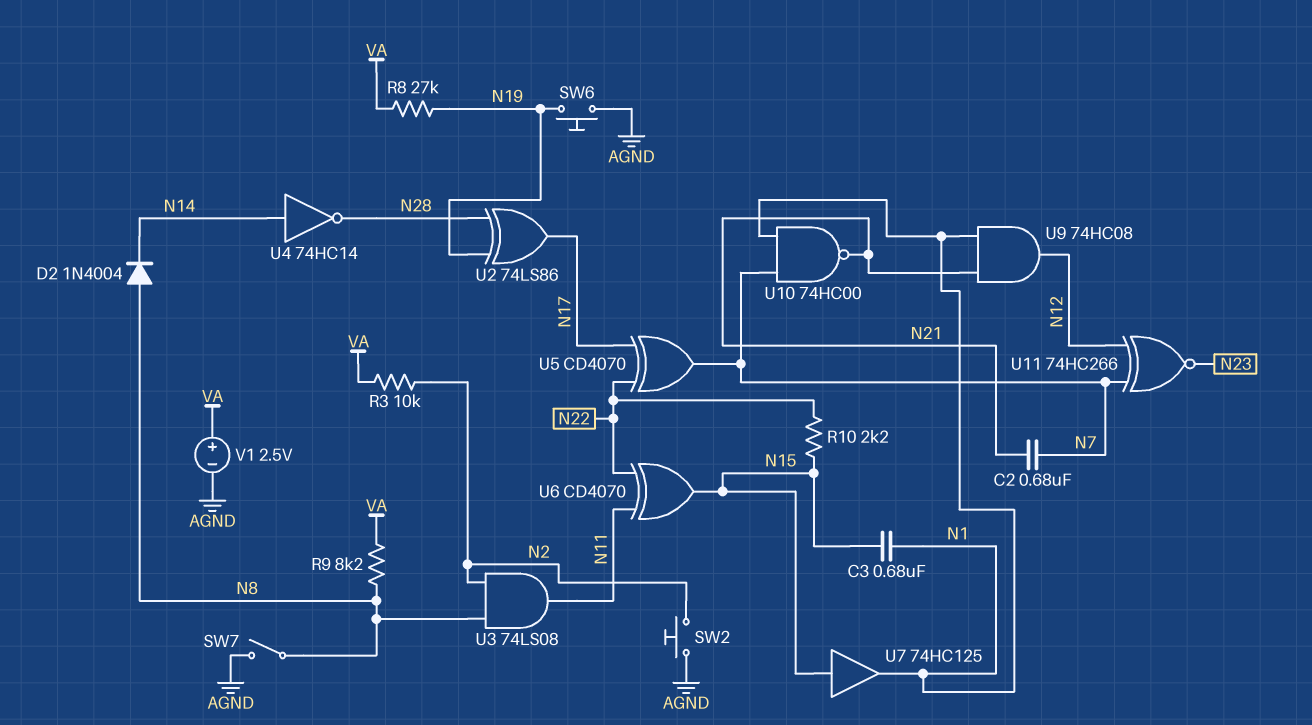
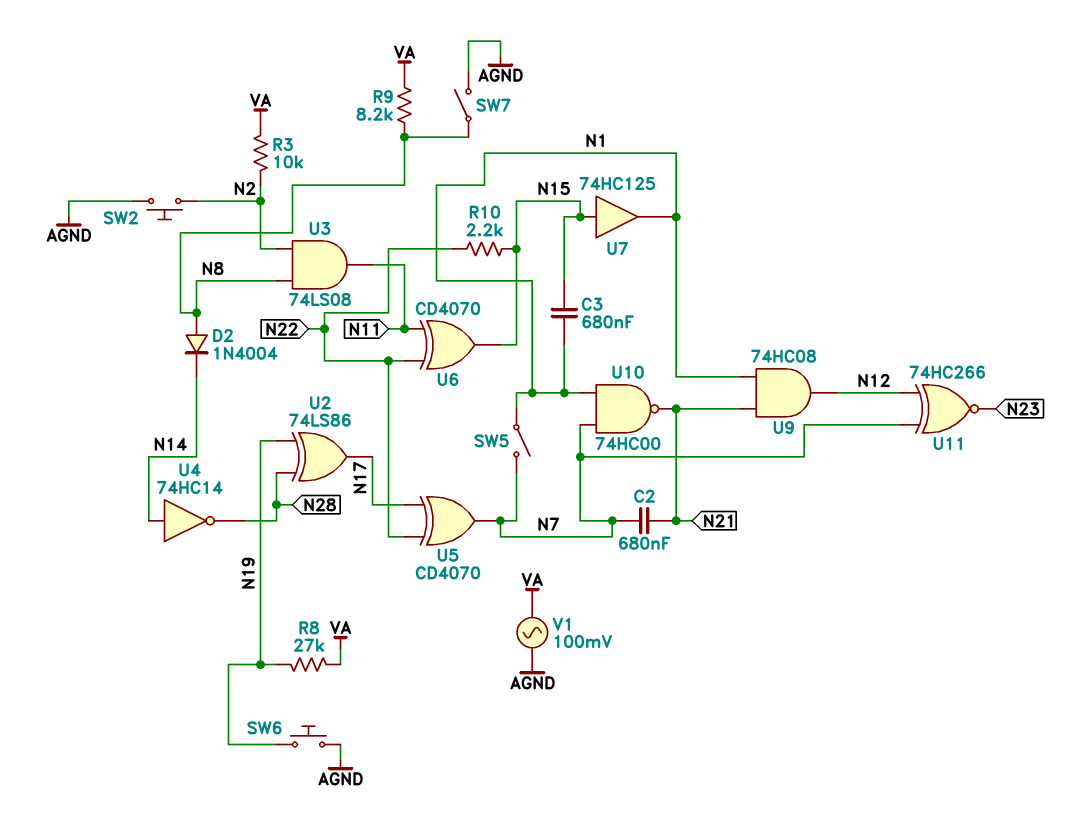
SW5: none -> switch (N1, N7)
V1: 2.5V (plus VA, minus AGND) -> AC 100mV (AGND, VA)

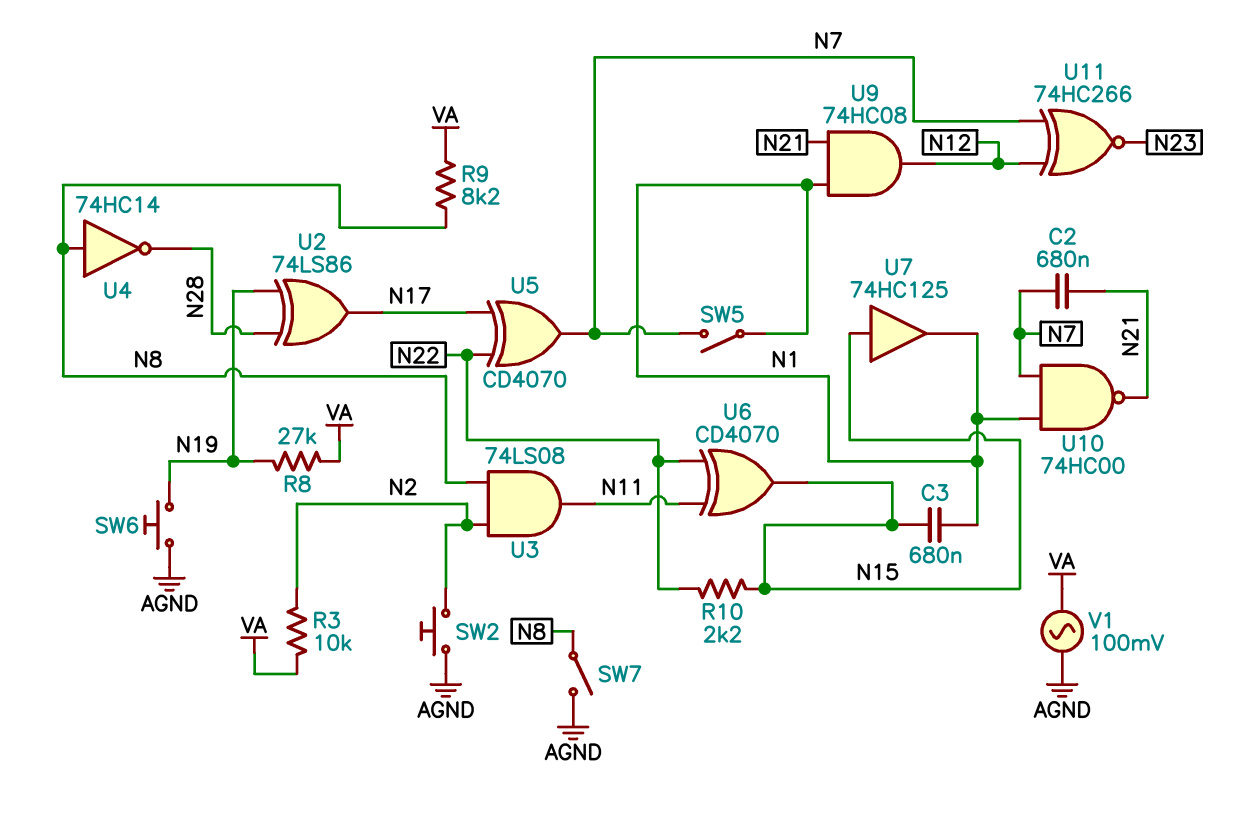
D2: diode 1N4004 (A N8, K N14) -> none
U4: NOT 74HC14 (in N14, out N28) -> NOT 74HC14 (in N8, out N28)

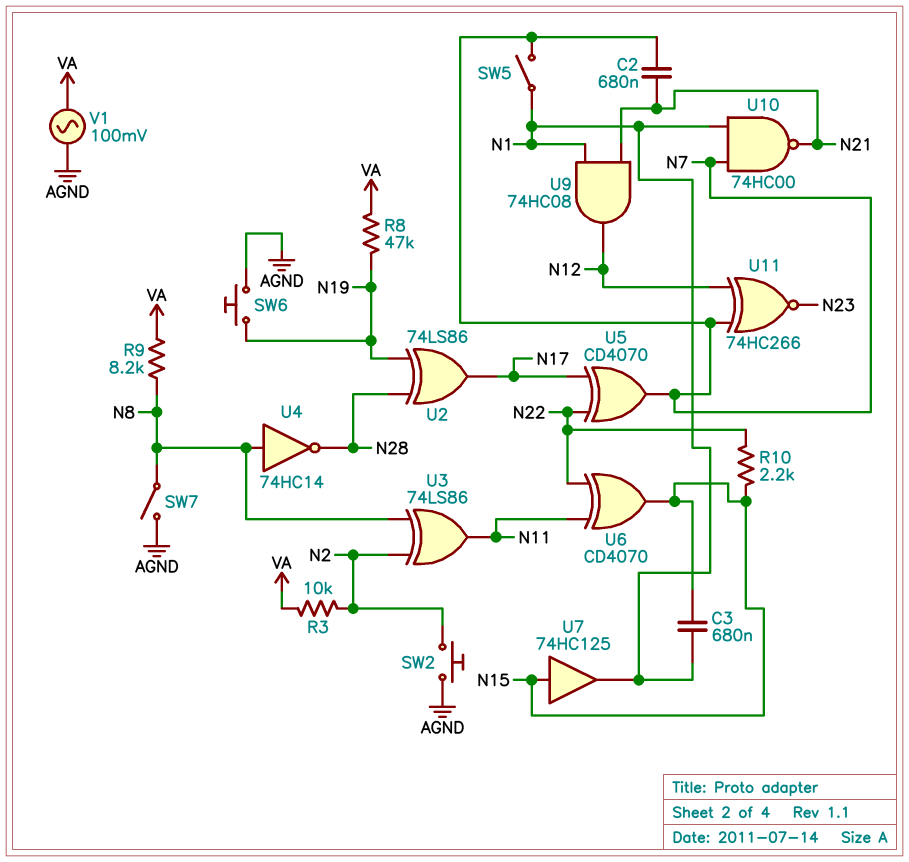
R8: 27k (N19, VA) -> 47k (N19, VA)
U3: AND 74LS08 (in N2, in N8, out N11) -> XOR 74LS86 (in N2, in N8, out N11)

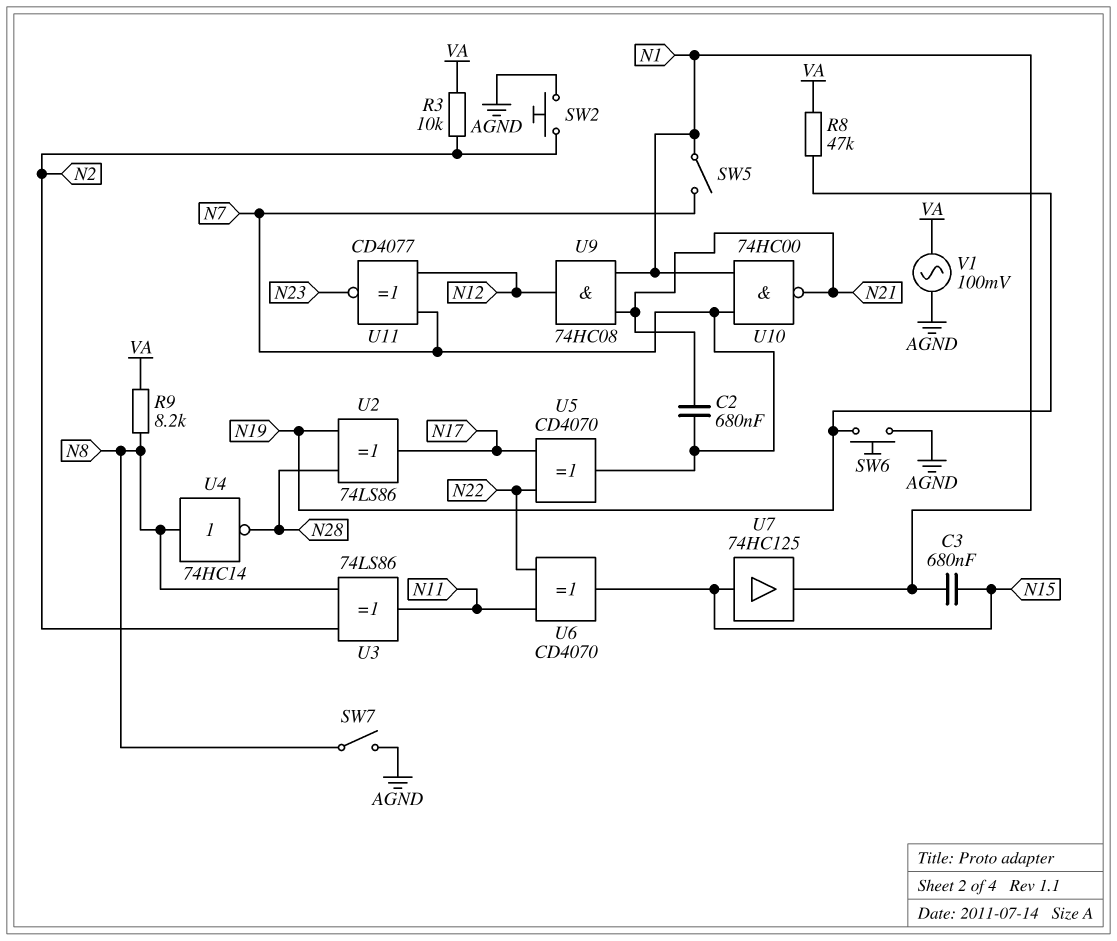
R10: 2.2k (N15, N22) -> none
U11: XNOR 74HC266 (in N7, in N12, out N23) -> XNOR CD4077 (in N7, in N12, out N23)

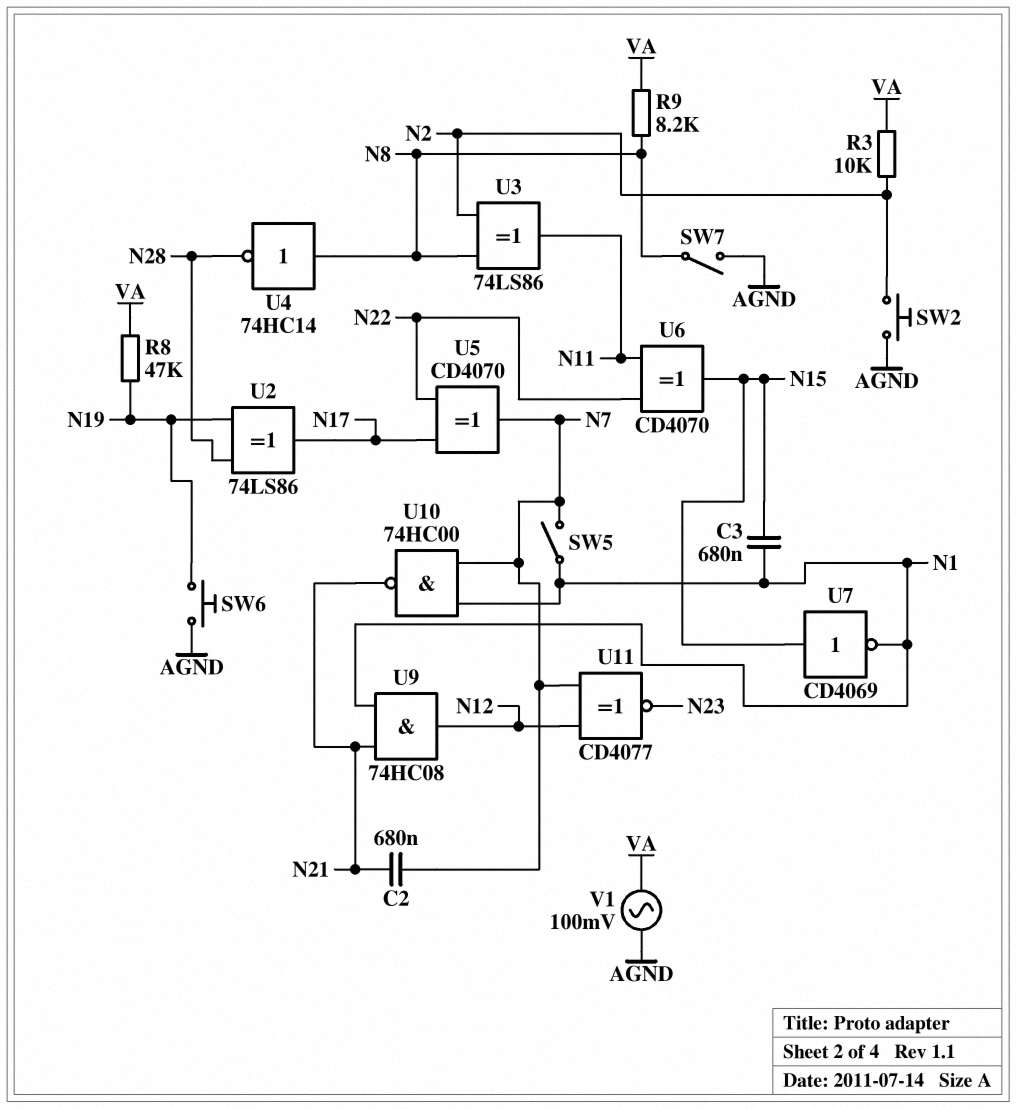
U7: buffer 74HC125 (in N15, out N1) -> NOT CD4069 (in N15, out N1)

